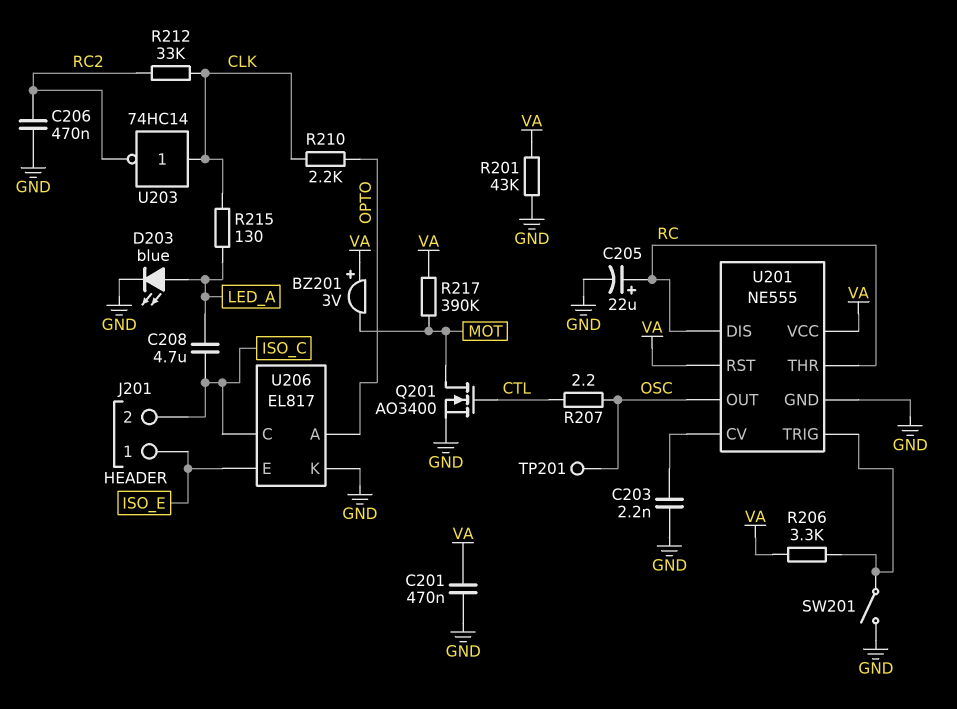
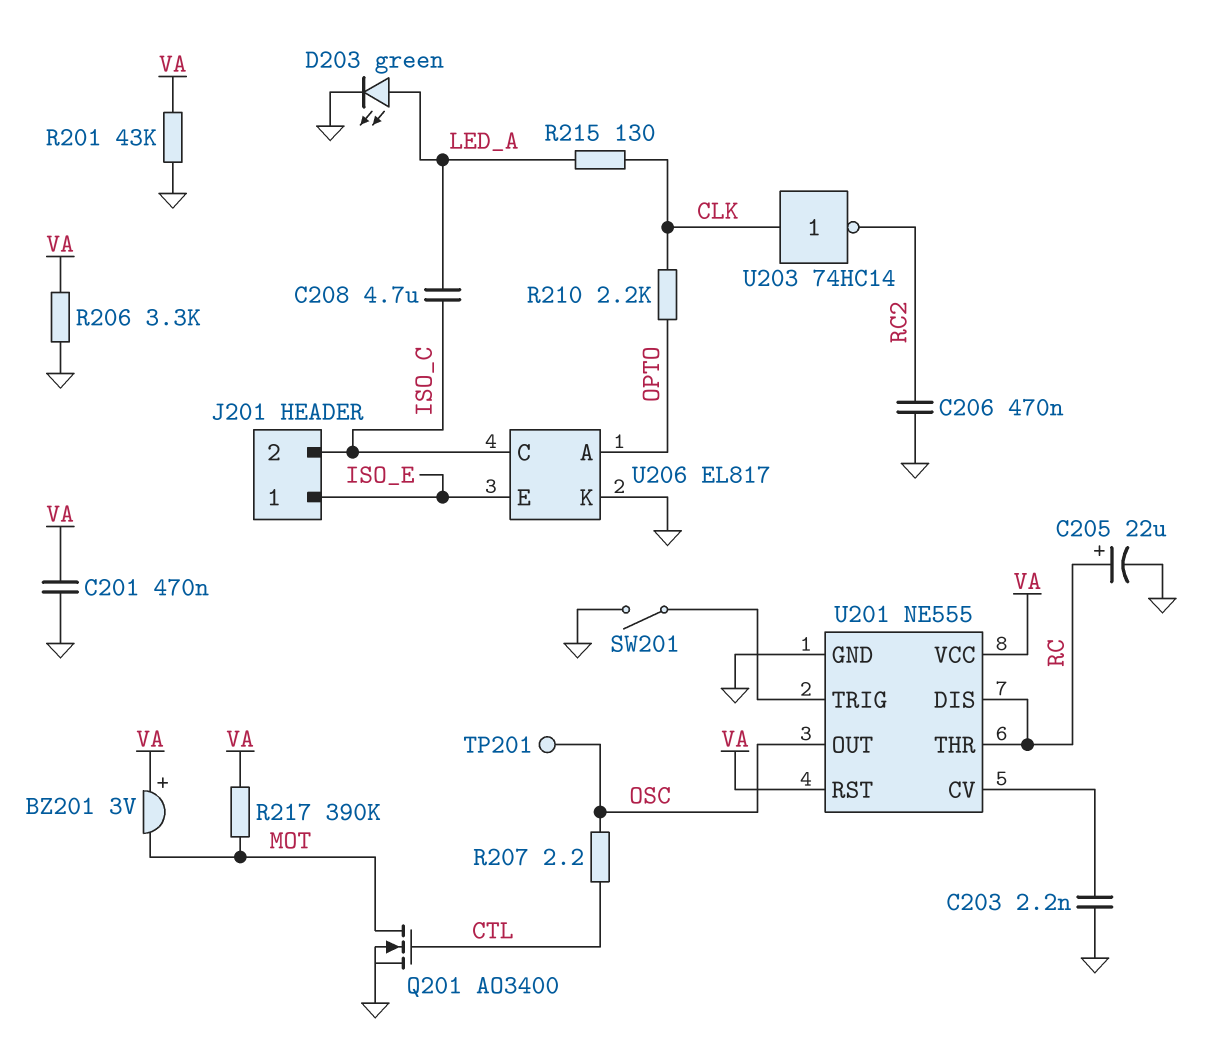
D203: LED blue (A LED_A, K GND) -> LED green (A LED_A, K GND)
R206: 3.3k (U201/TRIG, VA) -> 3.3k (GND, VA)
R212: 33k (CLK, RC2) -> none

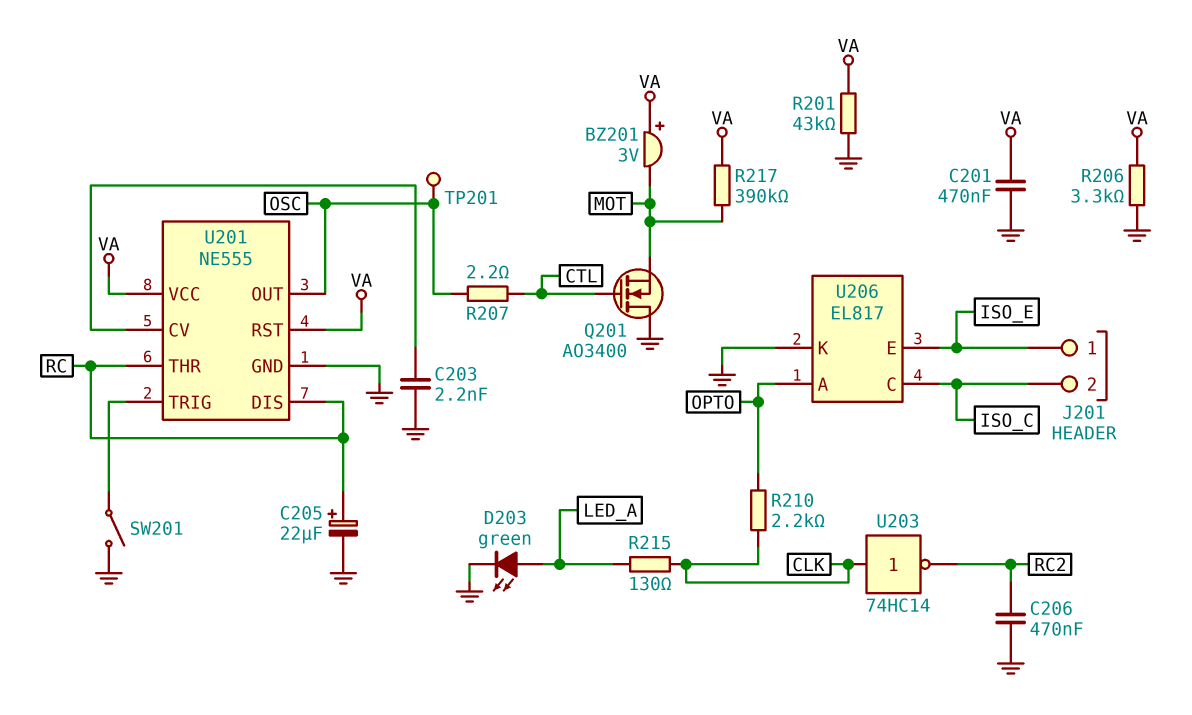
C208: 4.7uF (ISO_C, LED_A) -> none
Q201: NMOS AO3400 (G CTL, D MOT, S GND) -> NMOS AO3400 (G CTL, D GND, S MOT)

